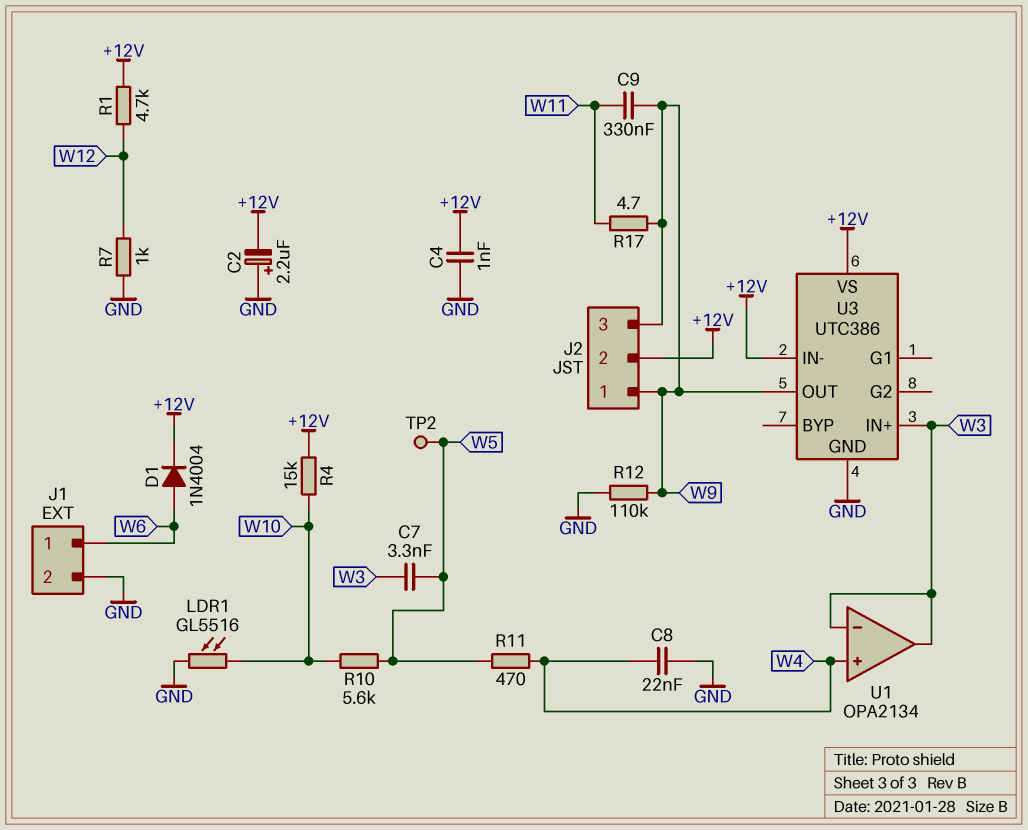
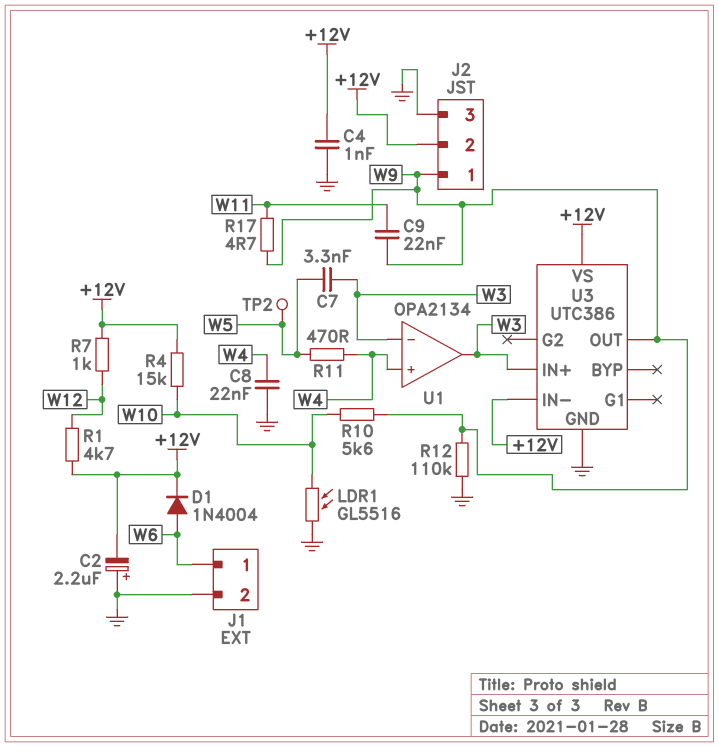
C9: 330nF (W9, W11) -> 22nF (W9, W11)
J2 pin 3: W9 -> GND
R7: 1k (GND, W12) -> 1k (+12V, W12)
R10: 5.6k (W5, W10) -> 5.6k (W9, W10)

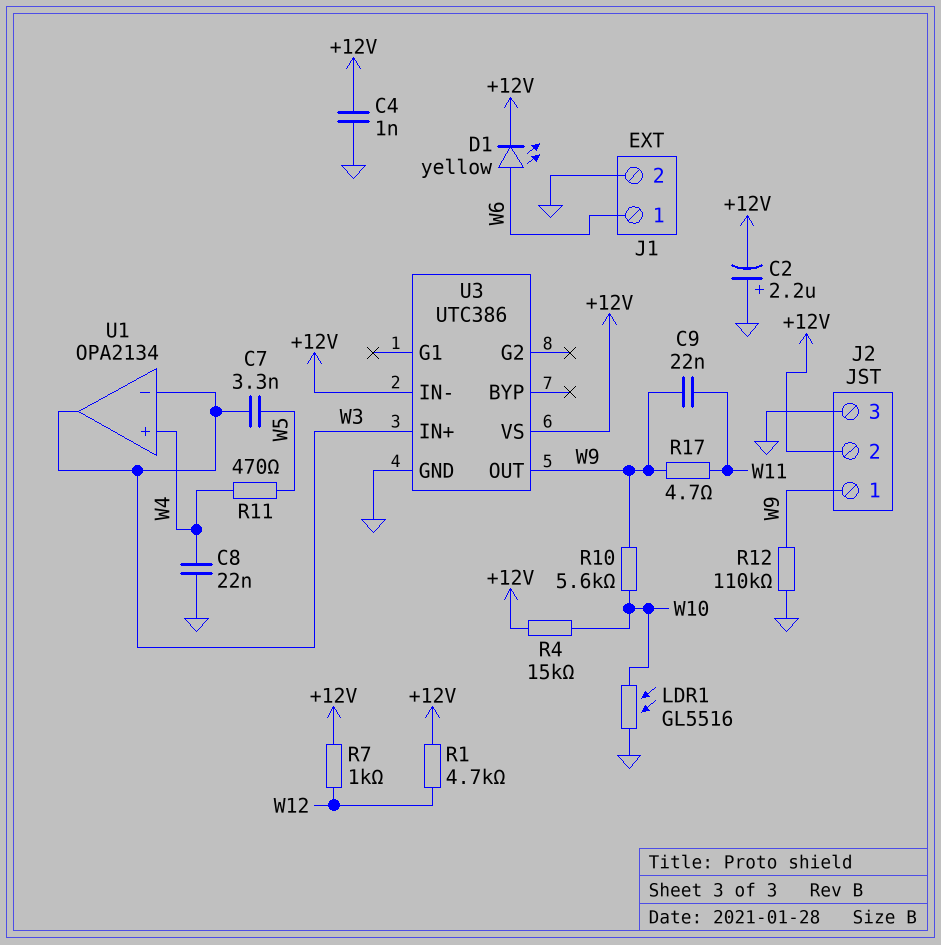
D1: diode 1N4004 (A W6, K +12V) -> LED yellow (A W6, K +12V)
TP2: test point (W5) -> none

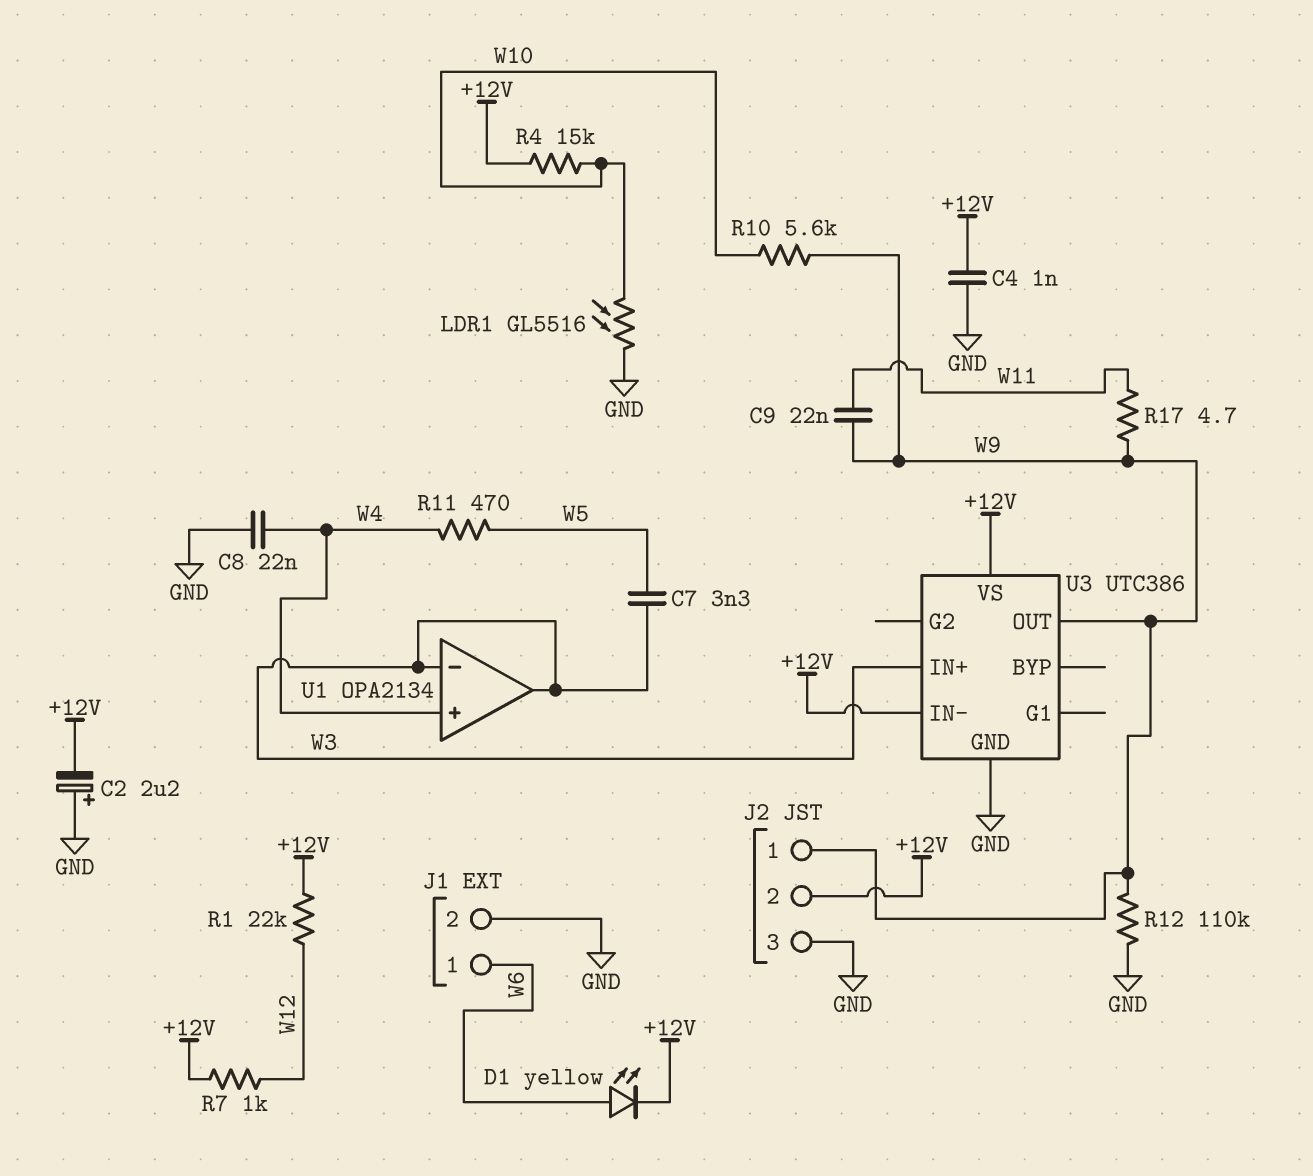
R1: 4.7k (+12V, W12) -> 22k (+12V, W12)

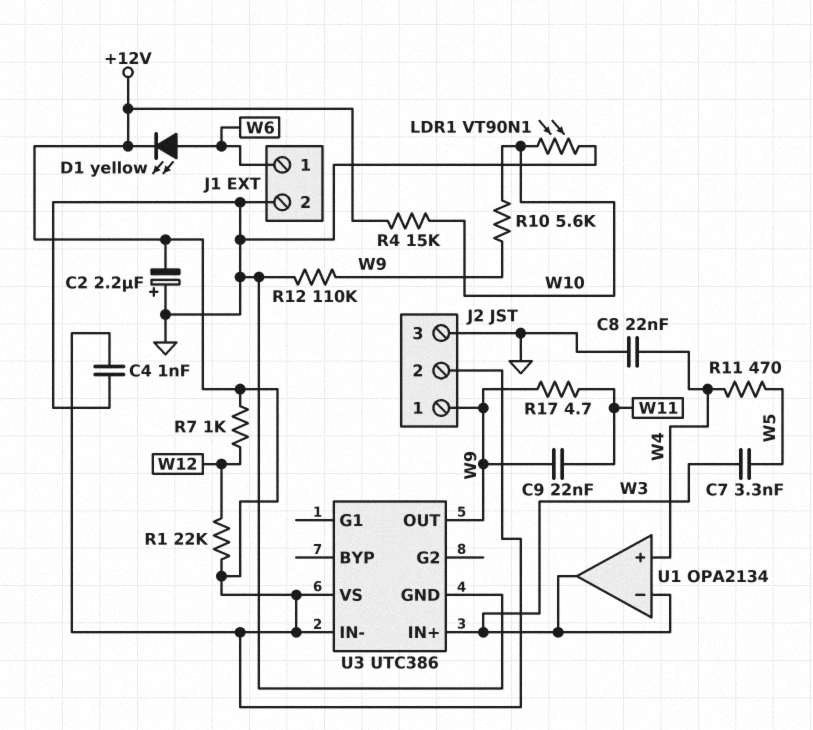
LDR1: GL5516 (GND, W10) -> VT90N1 (GND, W10)

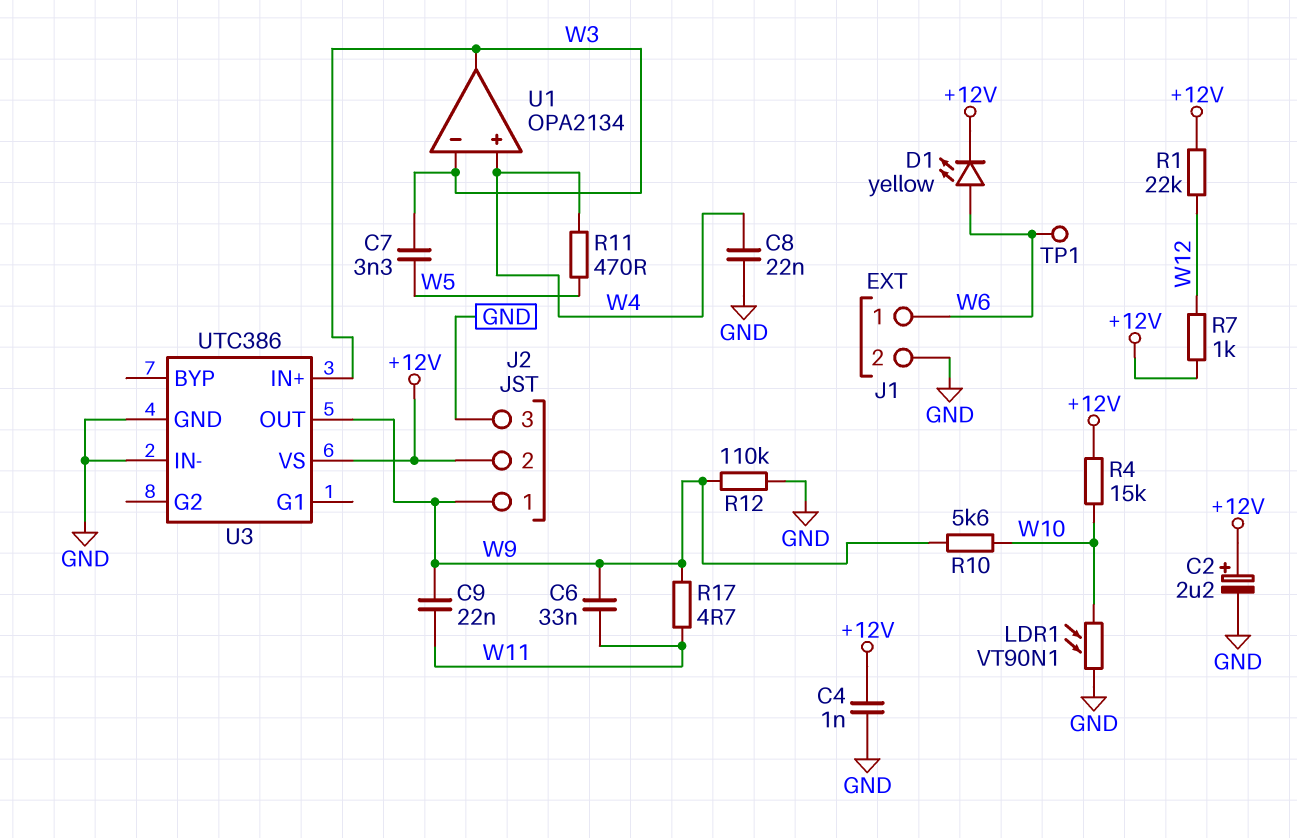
C2: 2.2uF (plus GND, minus +12V) -> 2.2uF (plus +12V, minus GND)
C6: none -> 33nF (W9, W11)
TP1: none -> test point (W6)
U3 pin IN-: +12V -> GND

